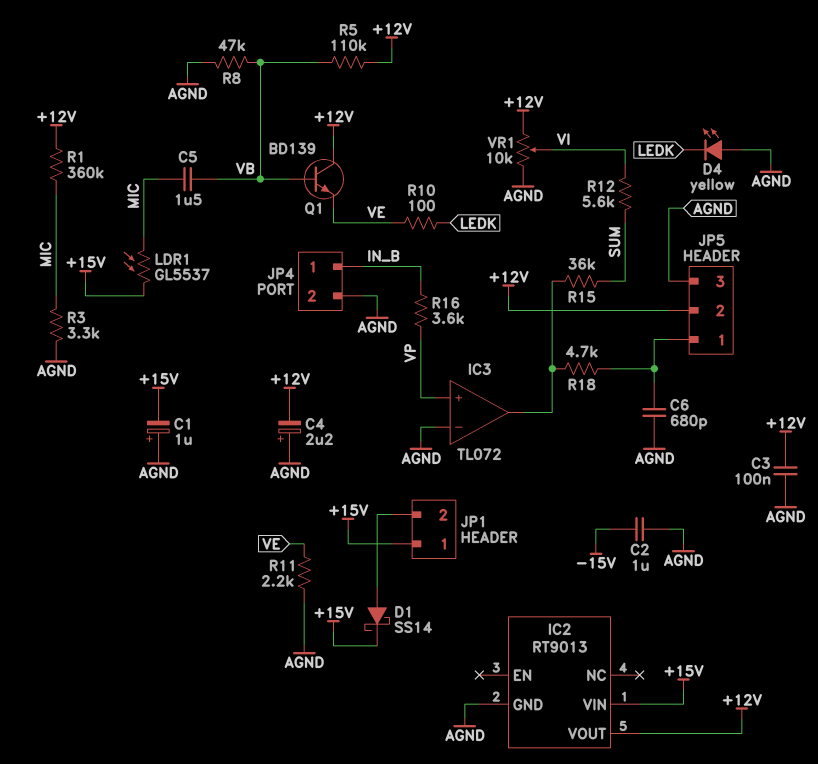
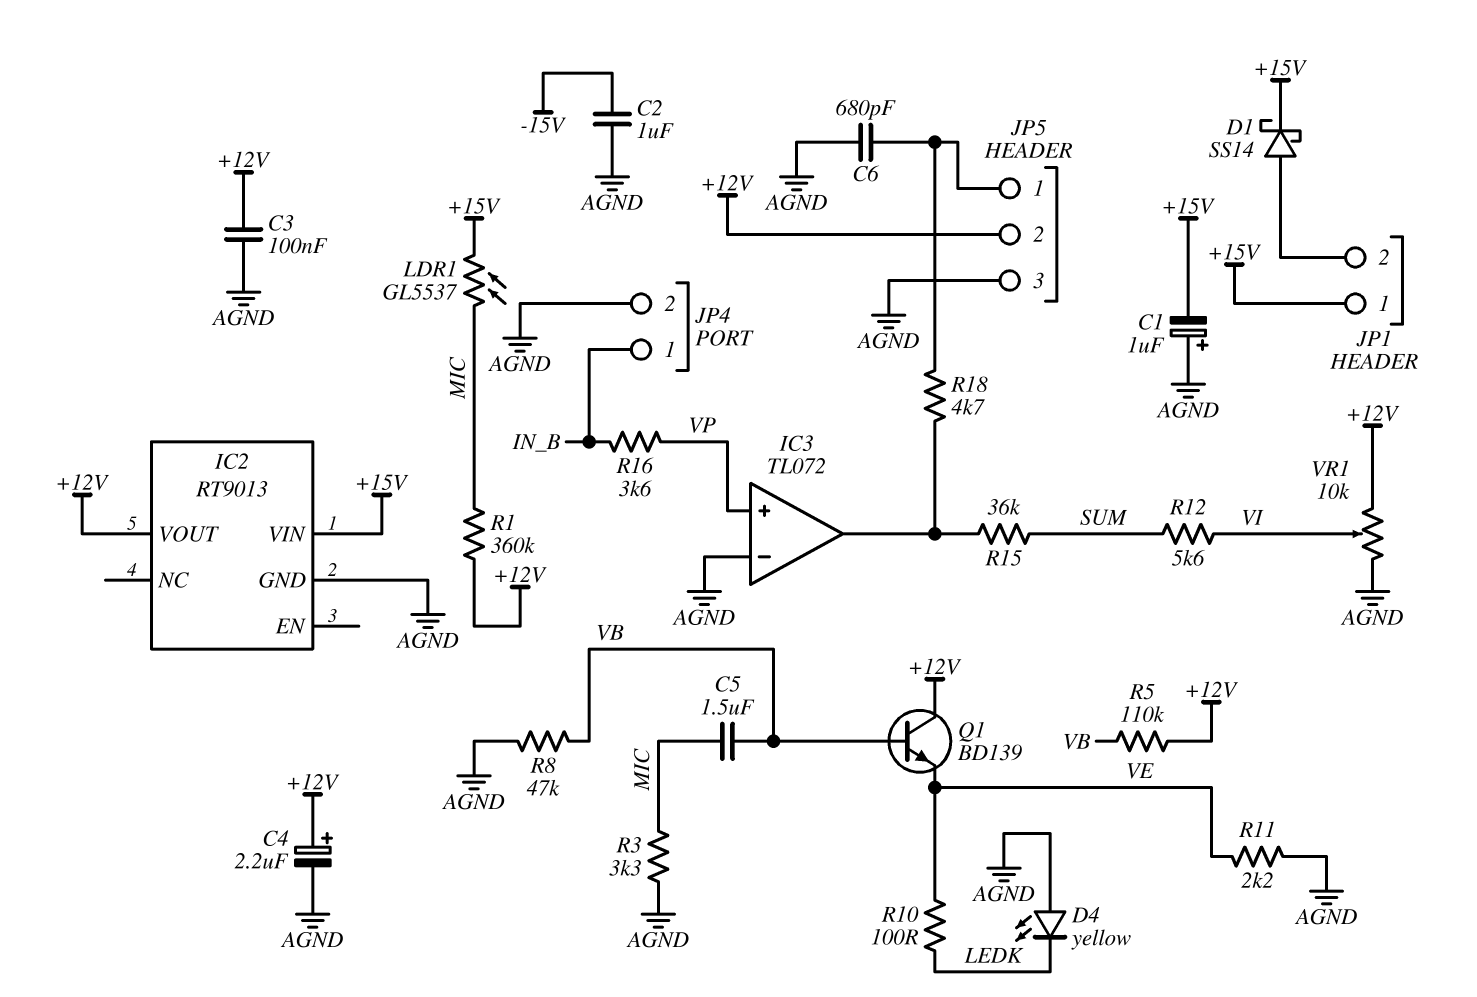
C4: 2.2uF (plus AGND, minus +12V) -> 2.2uF (plus +12V, minus AGND)

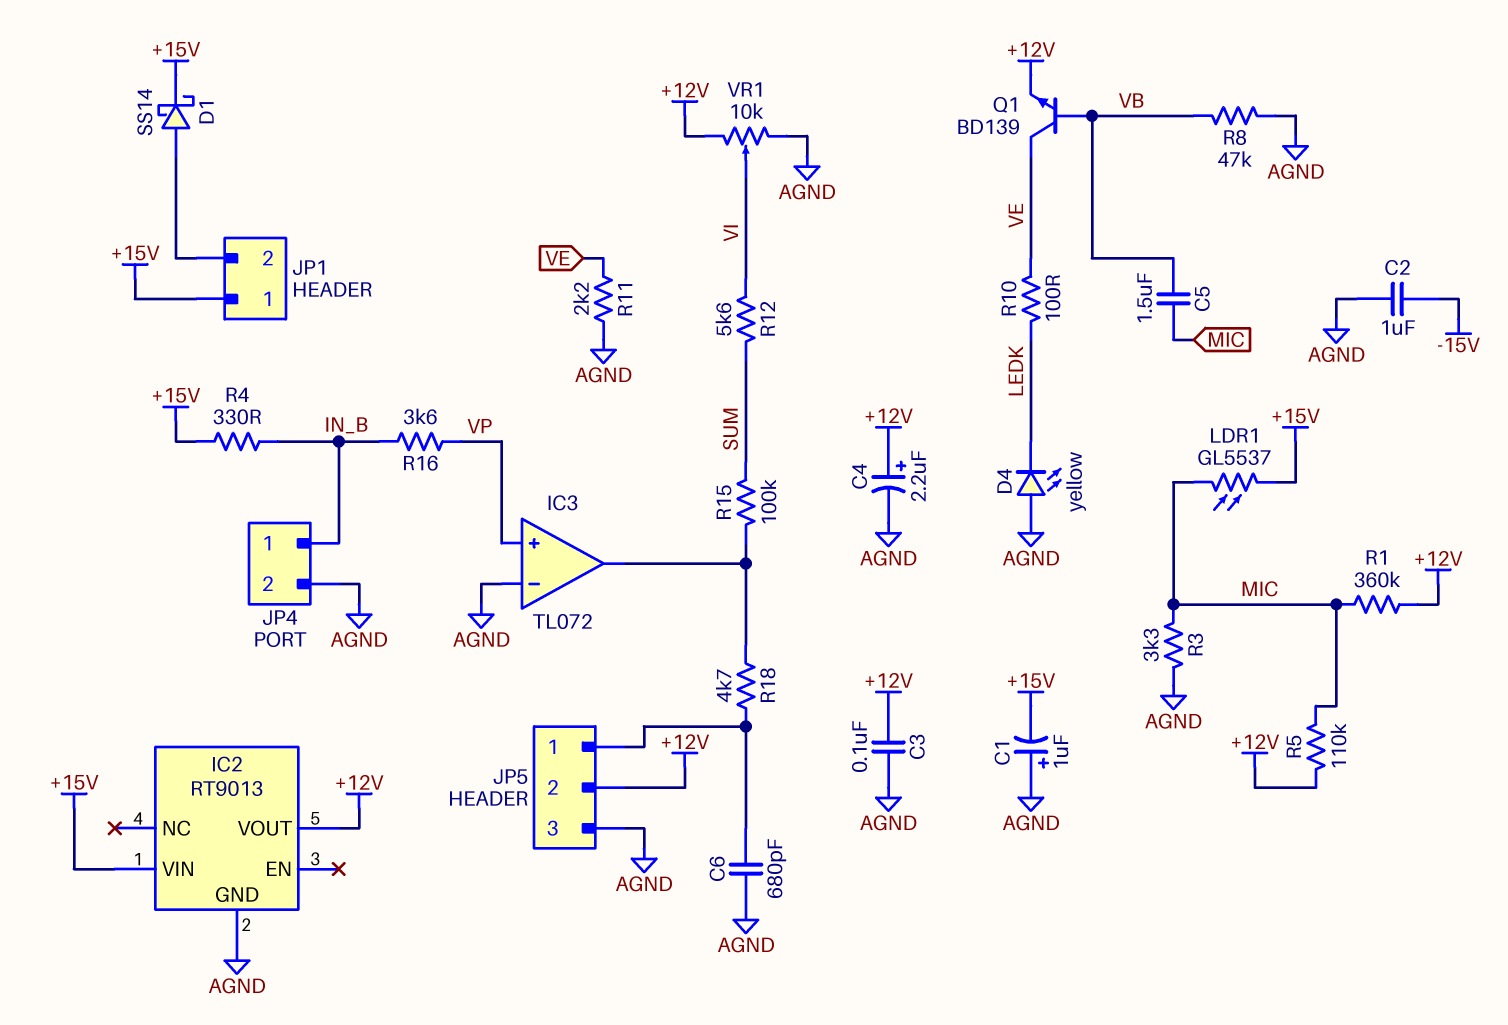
Q1: NPN BD139 (B VB, C +12V, E VE) -> NPN BD139 (B VB, C VE, E +12V)
R4: none -> 330 (+15V, IN_B)
R5: 110k (+12V, VB) -> 110k (+12V, MIC)
R15: 36k (IC3/out, SUM) -> 100k (IC3/out, SUM)

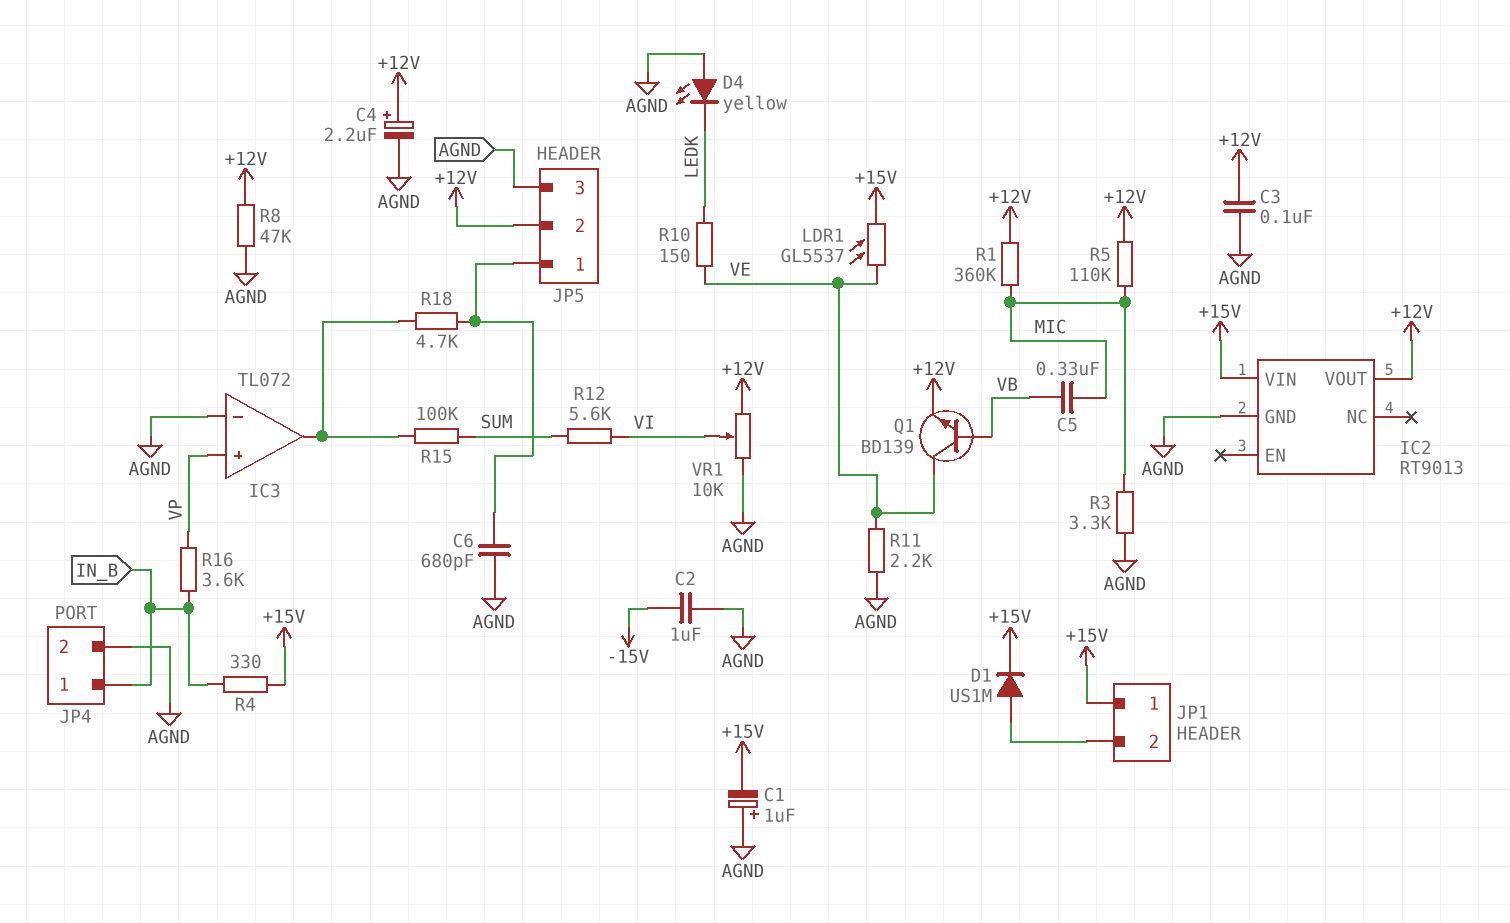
C5: 1.5uF (MIC, VB) -> 330nF (MIC, VB)
D1: schottky SS14 (A JP1/2, K +15V) -> diode US1M (A JP1/2, K +15V)
LDR1: GL5537 (+15V, MIC) -> GL5537 (+15V, VE)
R8: 47k (AGND, VB) -> 47k (+12V, AGND)
R10: 100 (LEDK, VE) -> 150 (LEDK, VE)

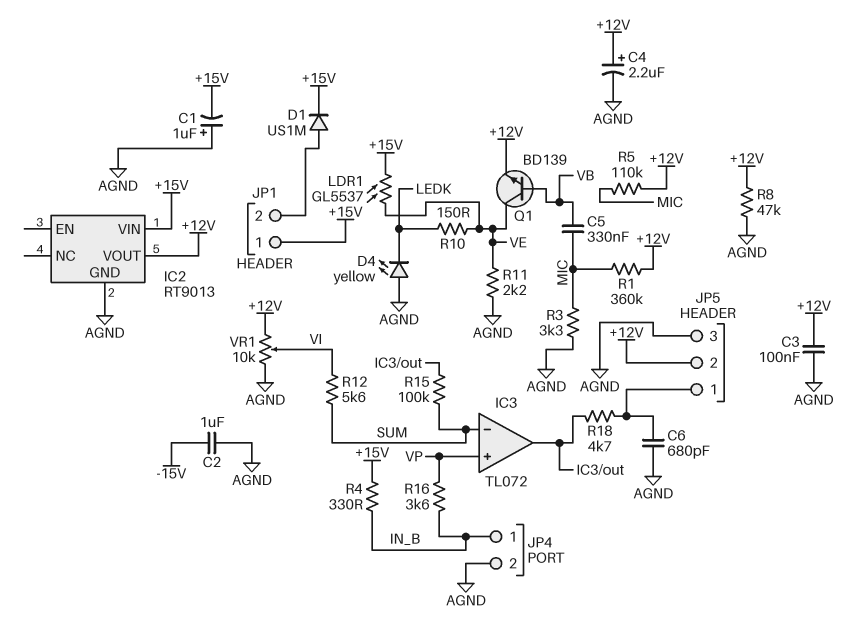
IC3 pin in-: AGND -> SUM

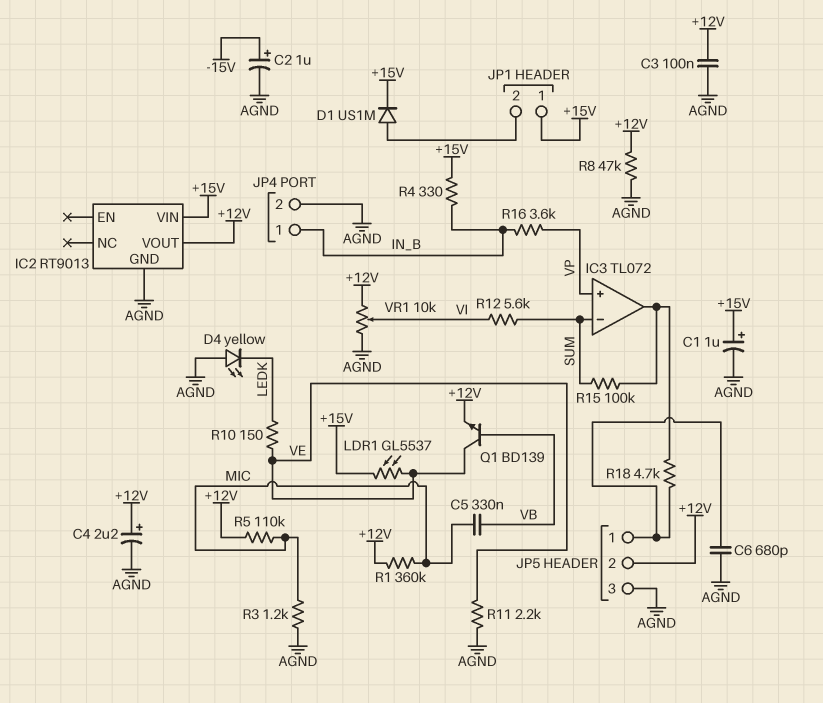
C1: 1uF (plus AGND, minus +15V) -> 1uF (plus +15V, minus AGND)
C2: 1uF (-15V, AGND) -> 1uF (plus -15V, minus AGND)
R3: 3.3k (AGND, MIC) -> 1.2k (AGND, MIC)

